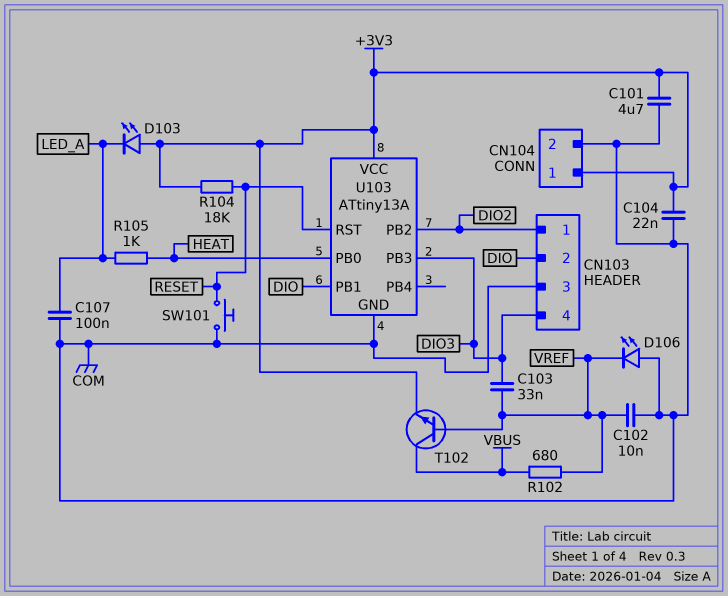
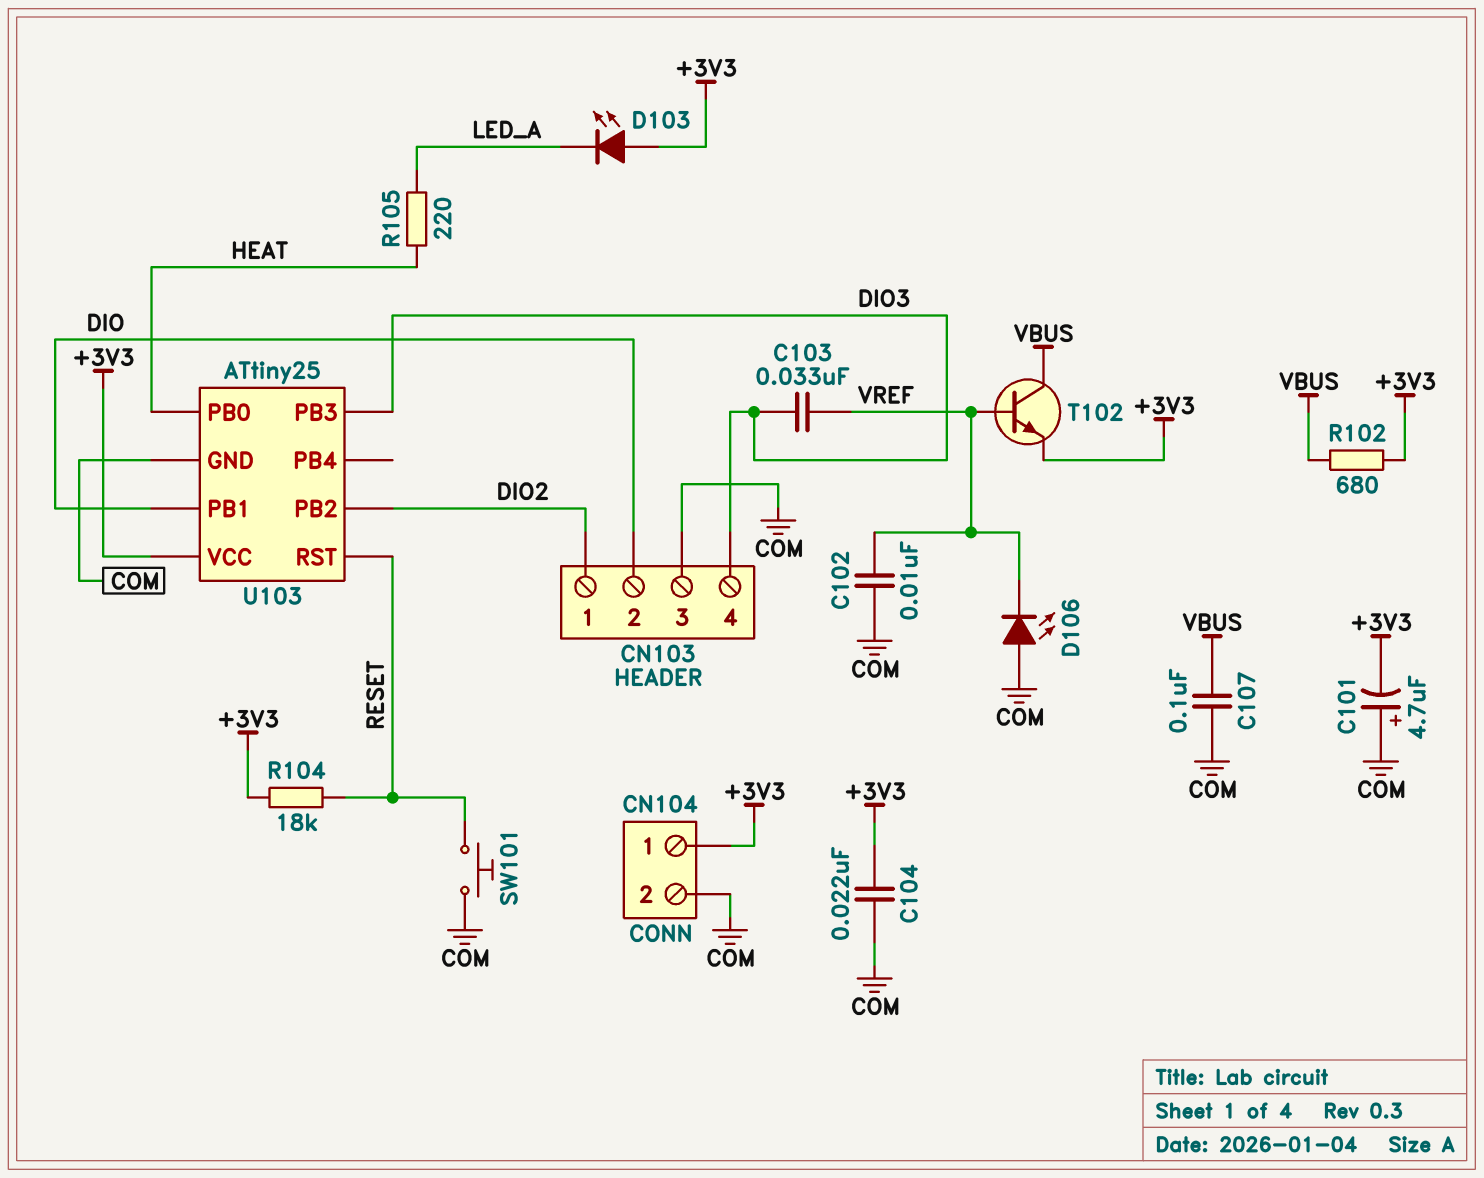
C101: 4.7uF (+3V3, COM) -> 4.7uF (plus COM, minus +3V3)
C107: 100nF (COM, LED_A) -> 100nF (COM, VBUS)
R102: 680 (VBUS, VREF) -> 680 (+3V3, VBUS)
R105: 1k (HEAT, LED_A) -> 220 (HEAT, LED_A)
U103: ATtiny13A -> ATtiny25

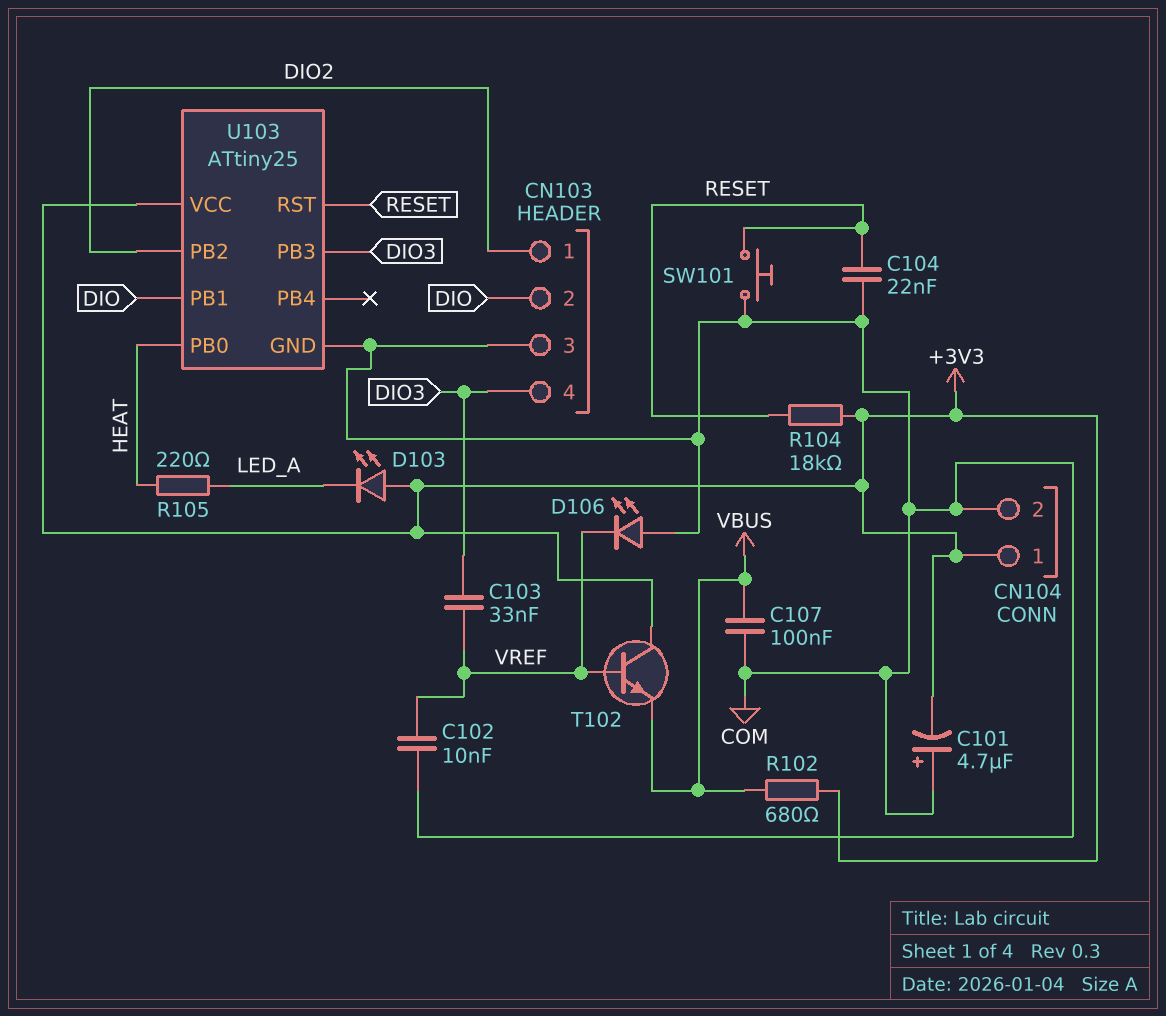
C104: 22nF (+3V3, COM) -> 22nF (COM, RESET)
T102: NPN (B VREF, C VBUS, E +3V3) -> NPN (B VREF, C +3V3, E VBUS)

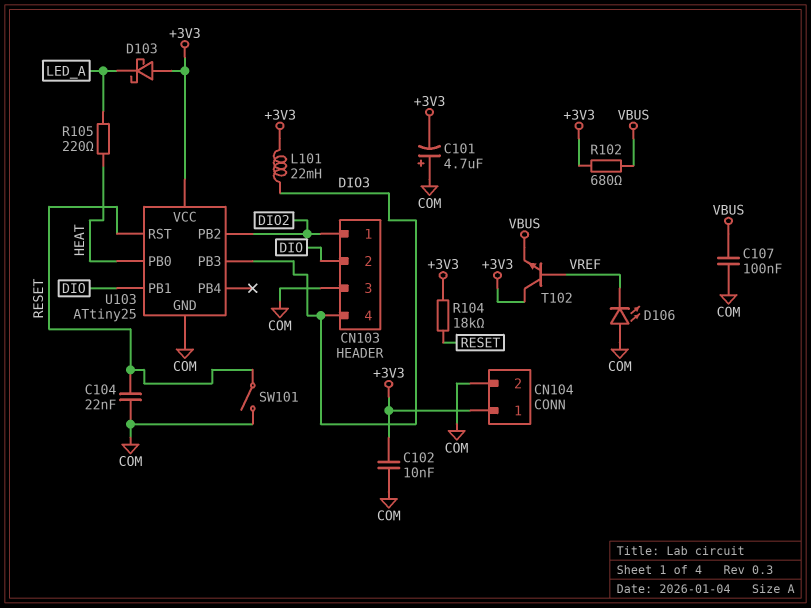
C102: 10nF (COM, VREF) -> 10nF (+3V3, COM)
C103: 33nF (DIO3, VREF) -> none
D103: LED (A +3V3, K LED_A) -> schottky (A +3V3, K LED_A)
L101: none -> 22mH (+3V3, DIO3)
SW101: button (COM, RESET) -> switch (COM, RESET)

